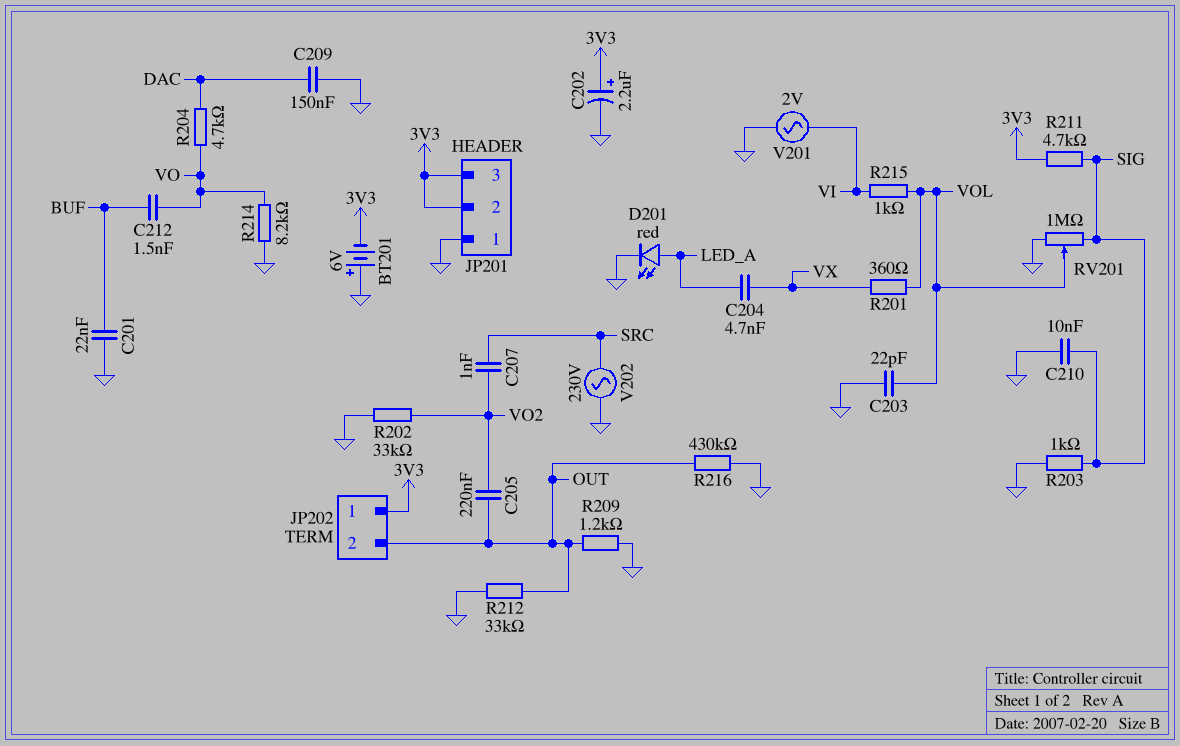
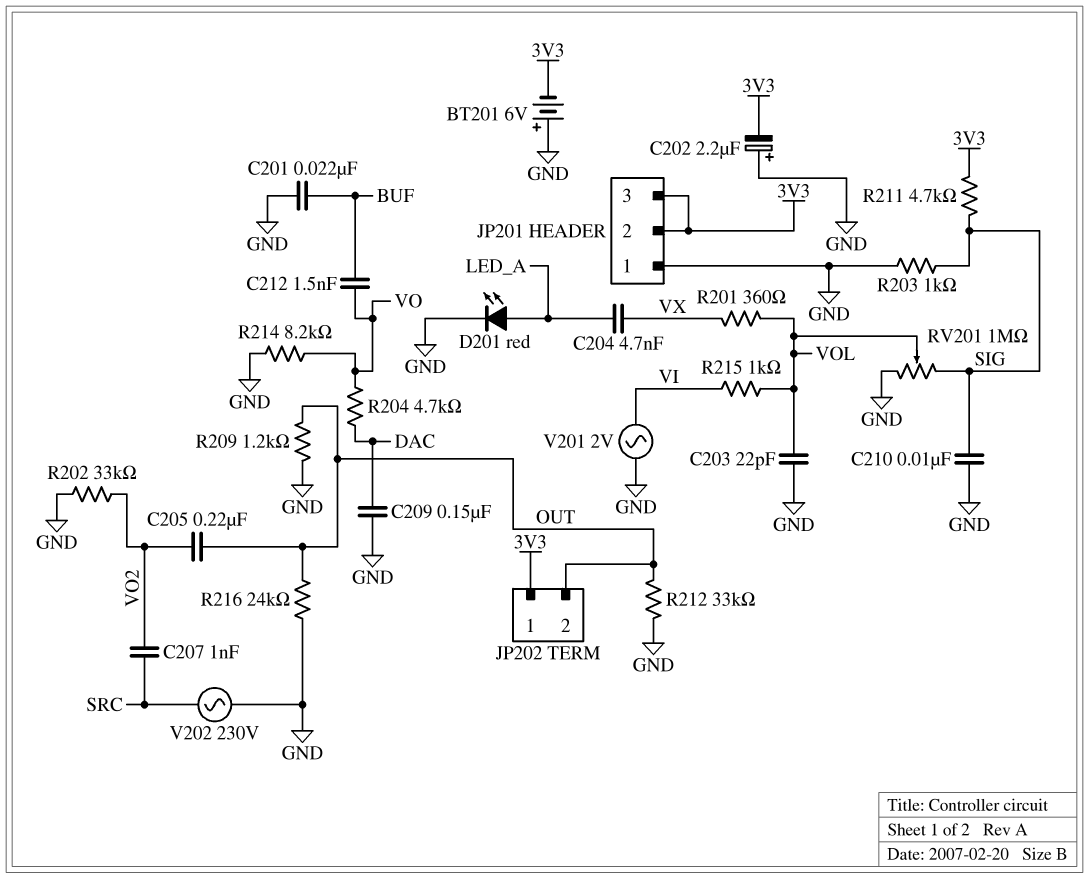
C202: 2.2uF (plus 3V3, minus GND) -> 2.2uF (plus GND, minus 3V3)
R216: 430k (GND, OUT) -> 24k (GND, OUT)

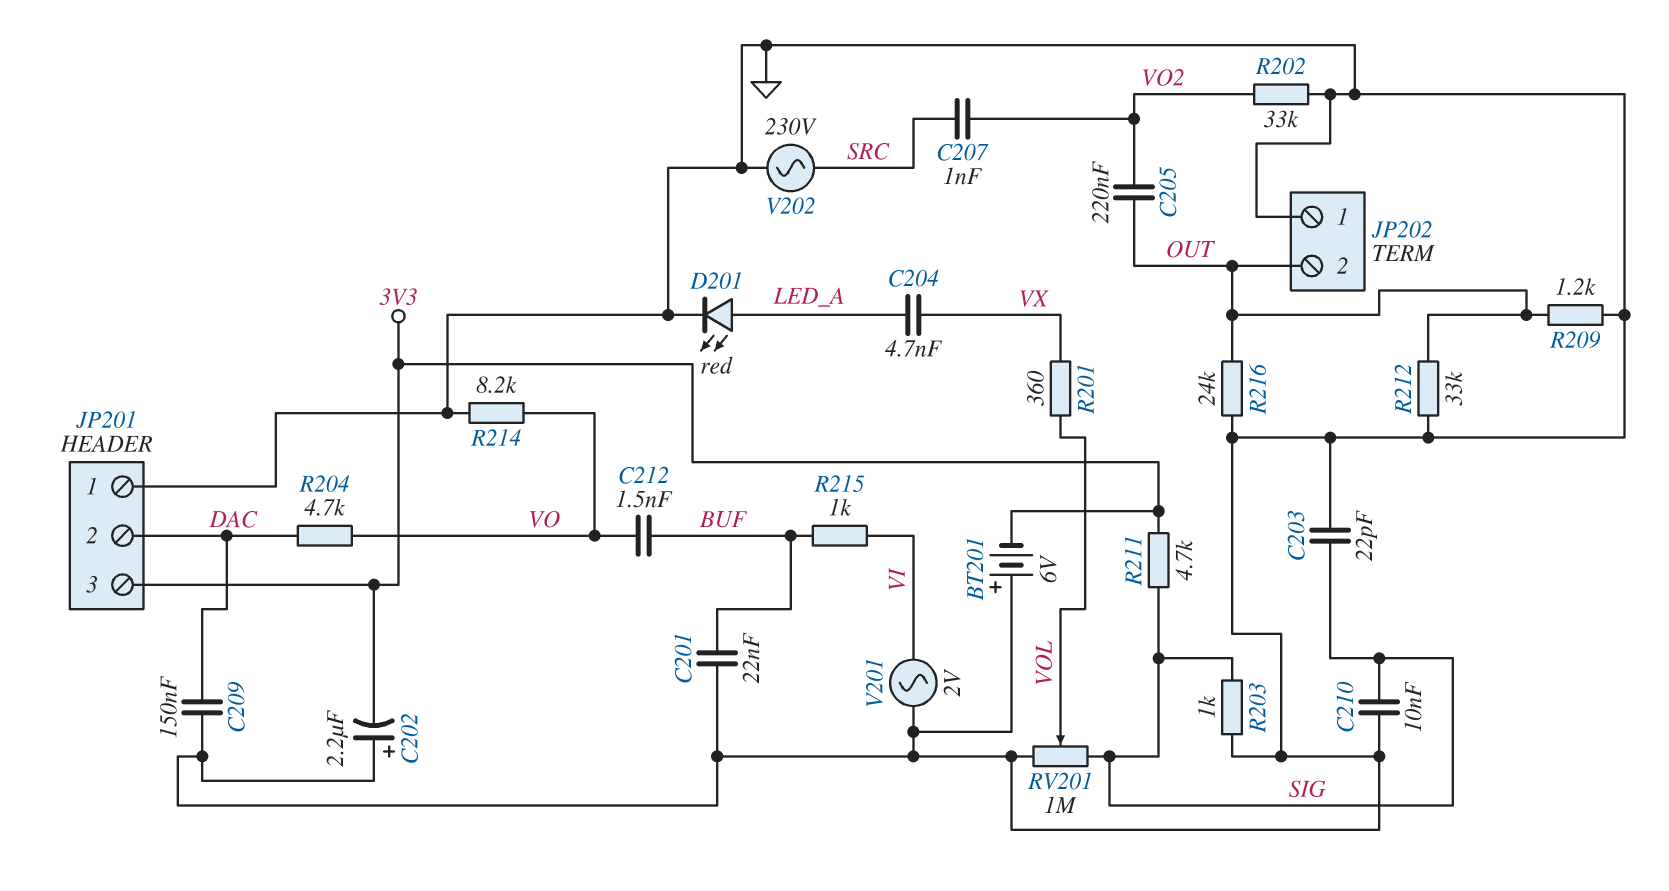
C203: 22pF (GND, VOL) -> 22pF (GND, SIG)
JP201 pin 2: 3V3 -> DAC
JP202 pin 1: 3V3 -> GND
R215: 1k (VI, VOL) -> 1k (BUF, VI)

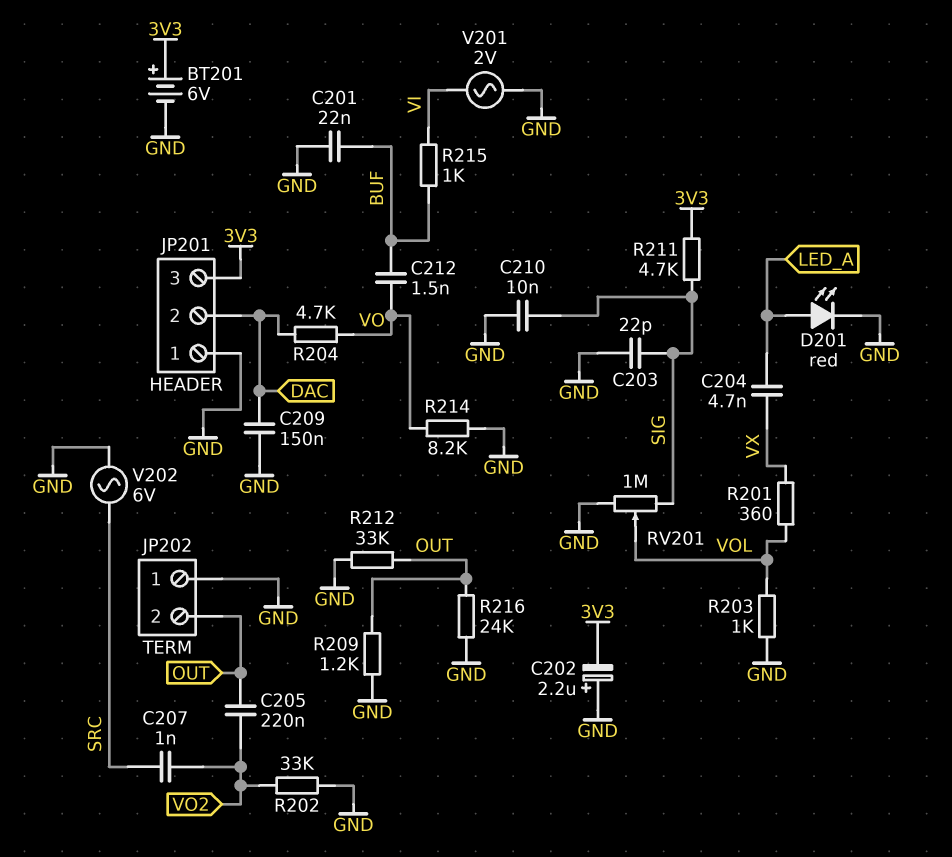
BT201: 6V (plus GND, minus 3V3) -> 6V (plus 3V3, minus GND)
R203: 1k (GND, SIG) -> 1k (GND, VOL)
V202: AC 230V (GND, SRC) -> AC 6V (GND, SRC)

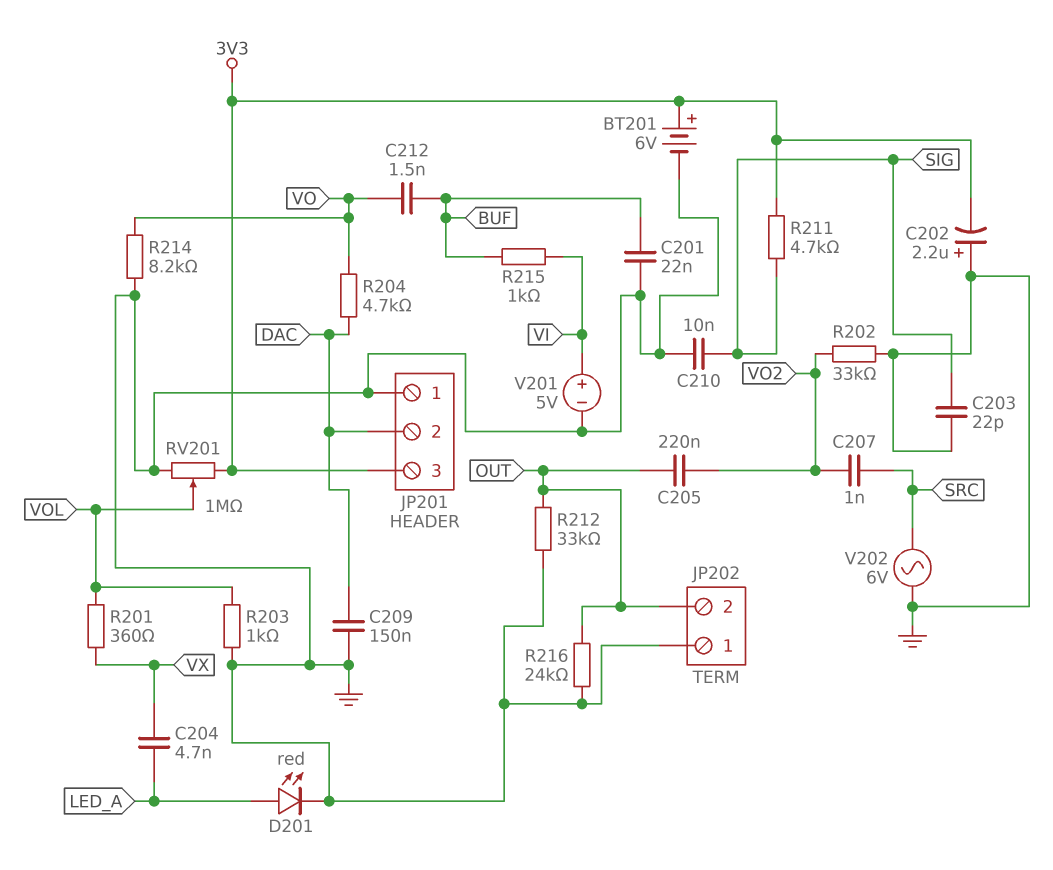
R209: 1.2k (GND, OUT) -> none
RV201: 1M (GND, SIG, wiper VOL) -> 1M (3V3, GND, wiper VOL)
V201: AC 2V (GND, VI) -> 5V (plus VI, minus GND)

